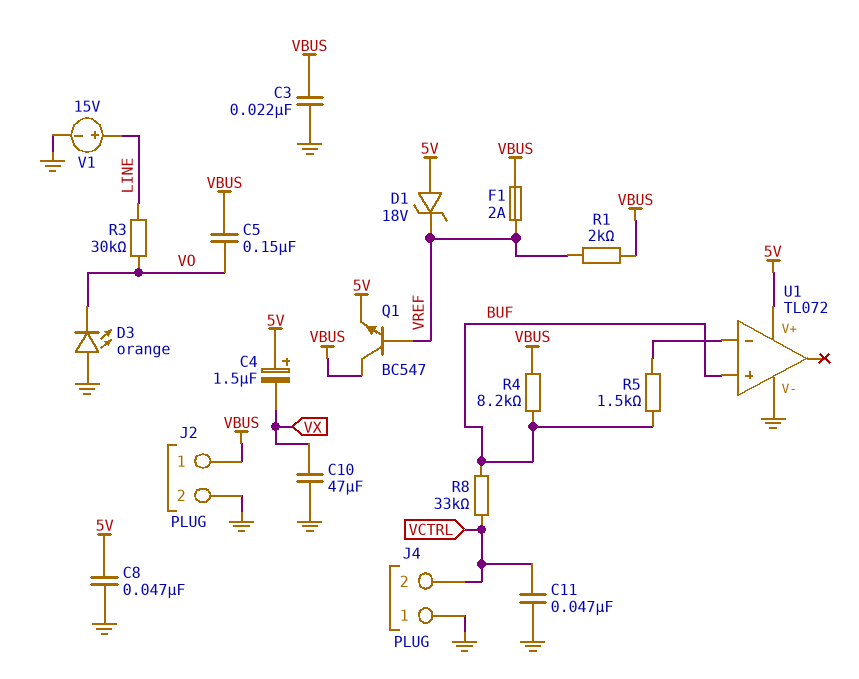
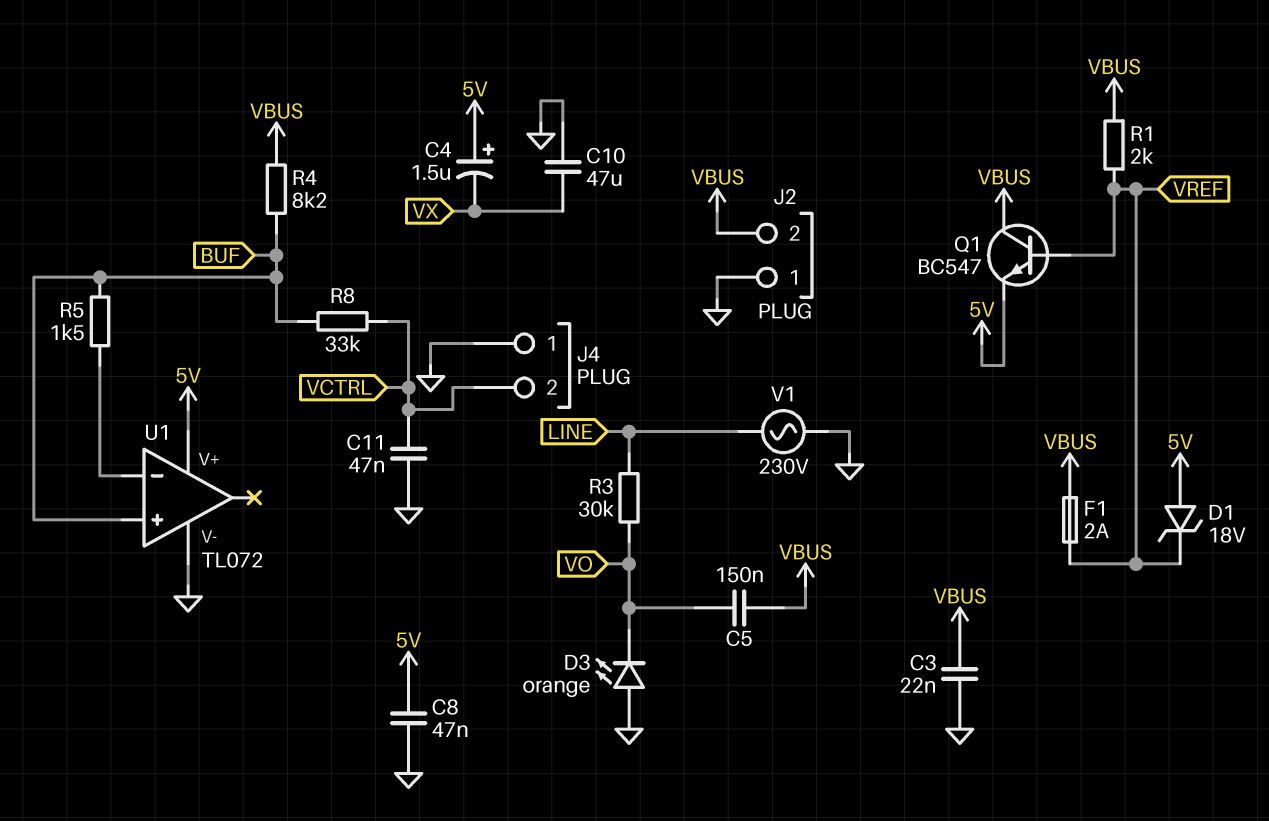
J2 pin 1: VBUS -> GND
J2 pin 2: GND -> VBUS
V1: 15V (plus LINE, minus GND) -> AC 230V (GND, LINE)

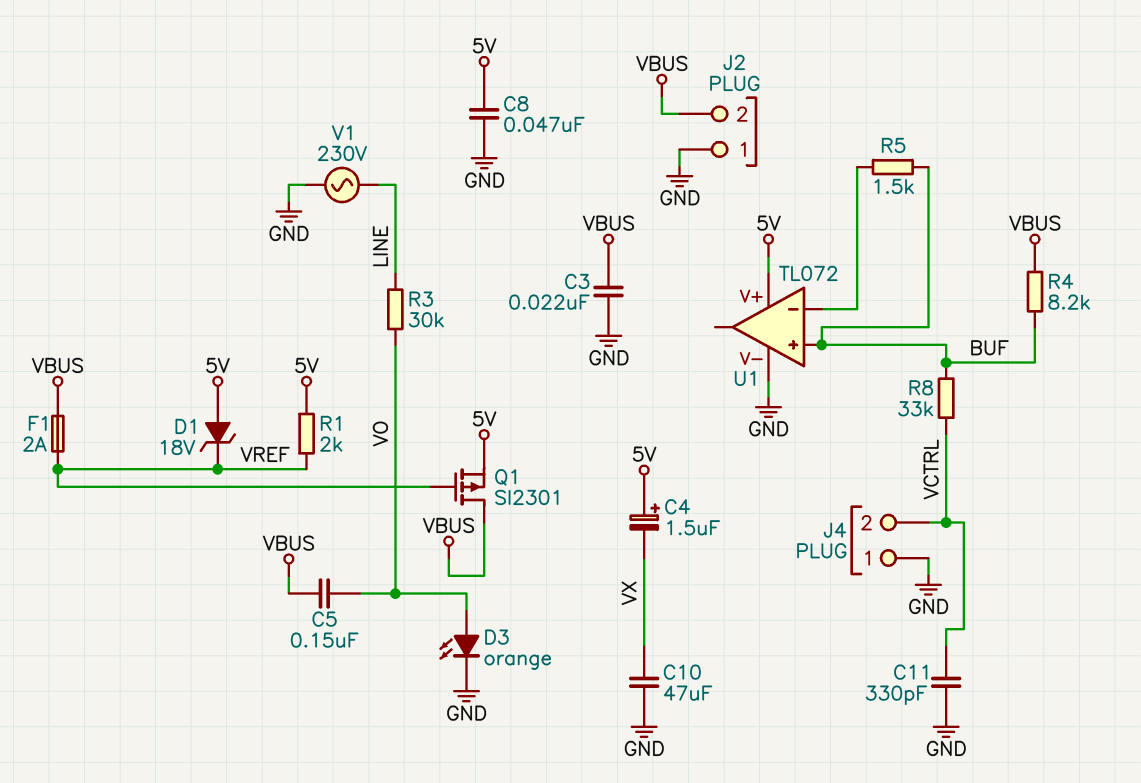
C11: 47nF (GND, VCTRL) -> 330pF (GND, VCTRL)
D3: LED orange (A GND, K VO) -> LED orange (A VO, K GND)
Q1: NPN BC547 (B VREF, C VBUS, E 5V) -> PMOS SI2301 (G VREF, D VBUS, S 5V)
R1: 2k (VBUS, VREF) -> 2k (5V, VREF)

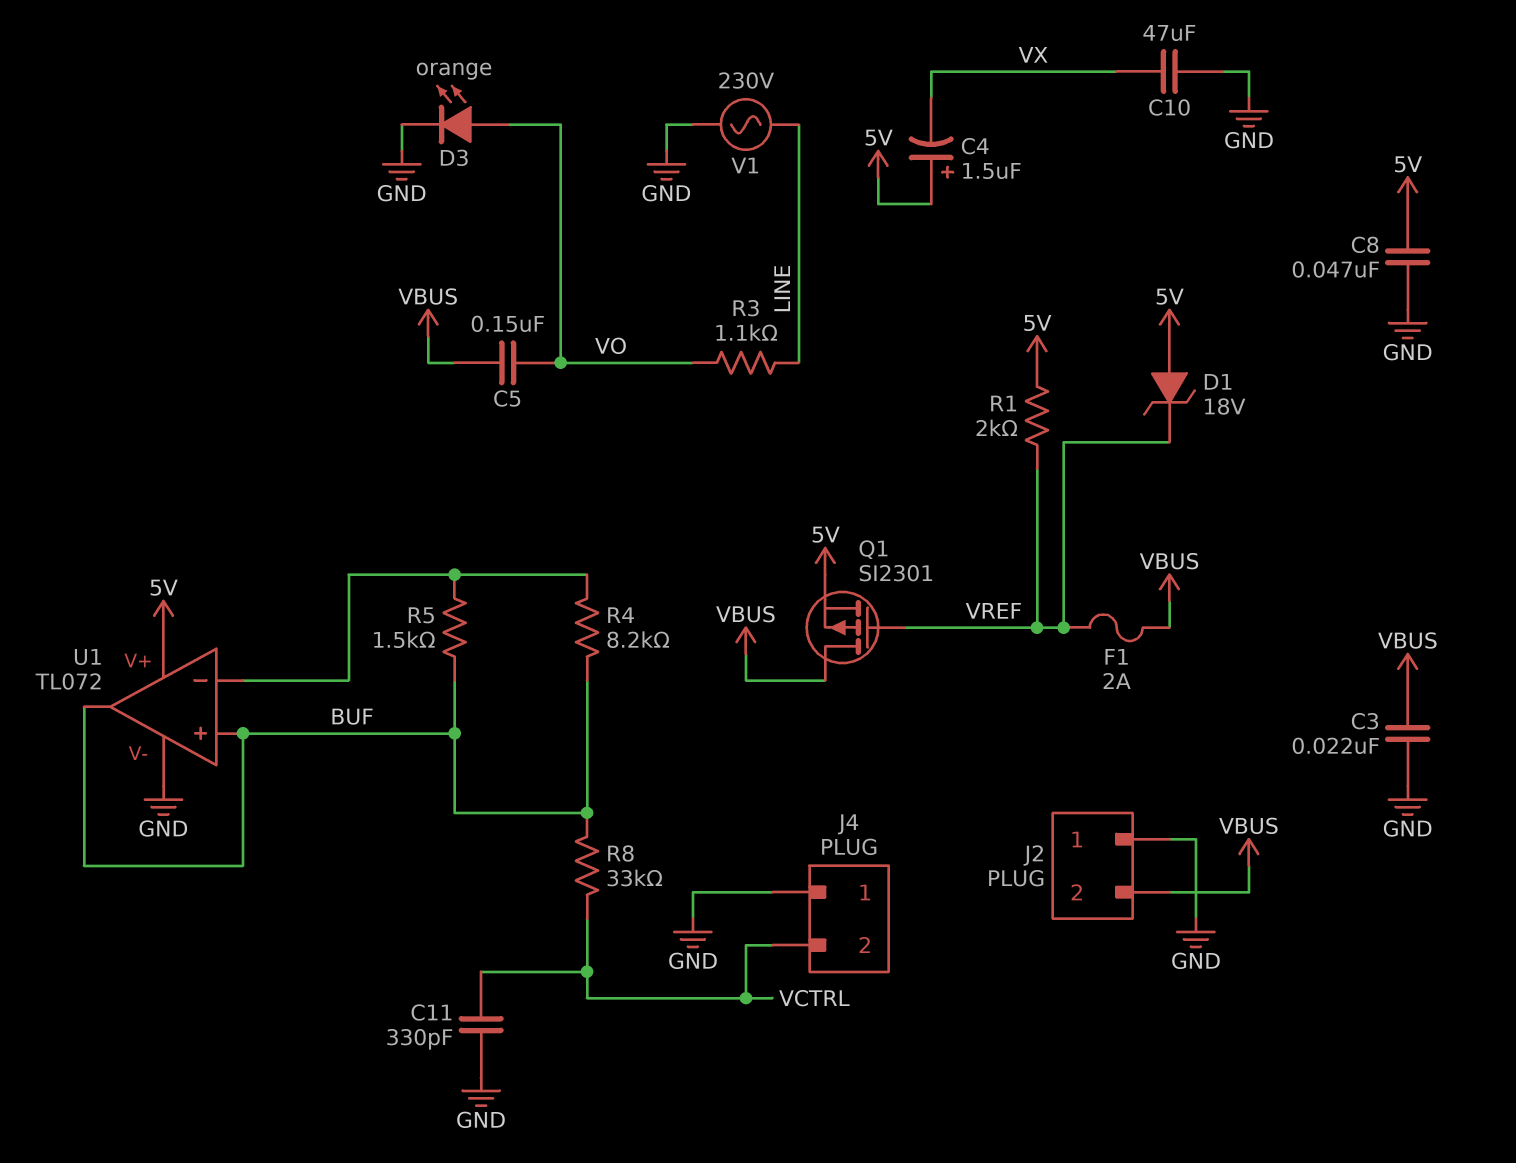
R3: 30k (LINE, VO) -> 1.1k (LINE, VO)
R4: 8.2k (BUF, VBUS) -> 8.2k (BUF, U1/in-)
U1 pin out: none -> BUF

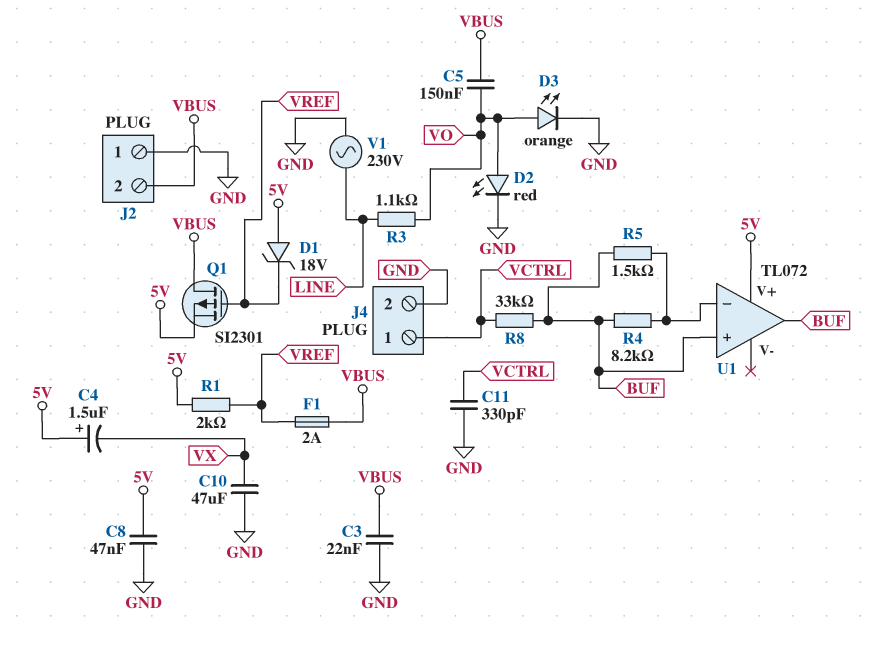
D2: none -> LED red (A VO, K GND)
J4 pin 1: GND -> VCTRL
J4 pin 2: VCTRL -> GND
U1 pin V-: GND -> none

